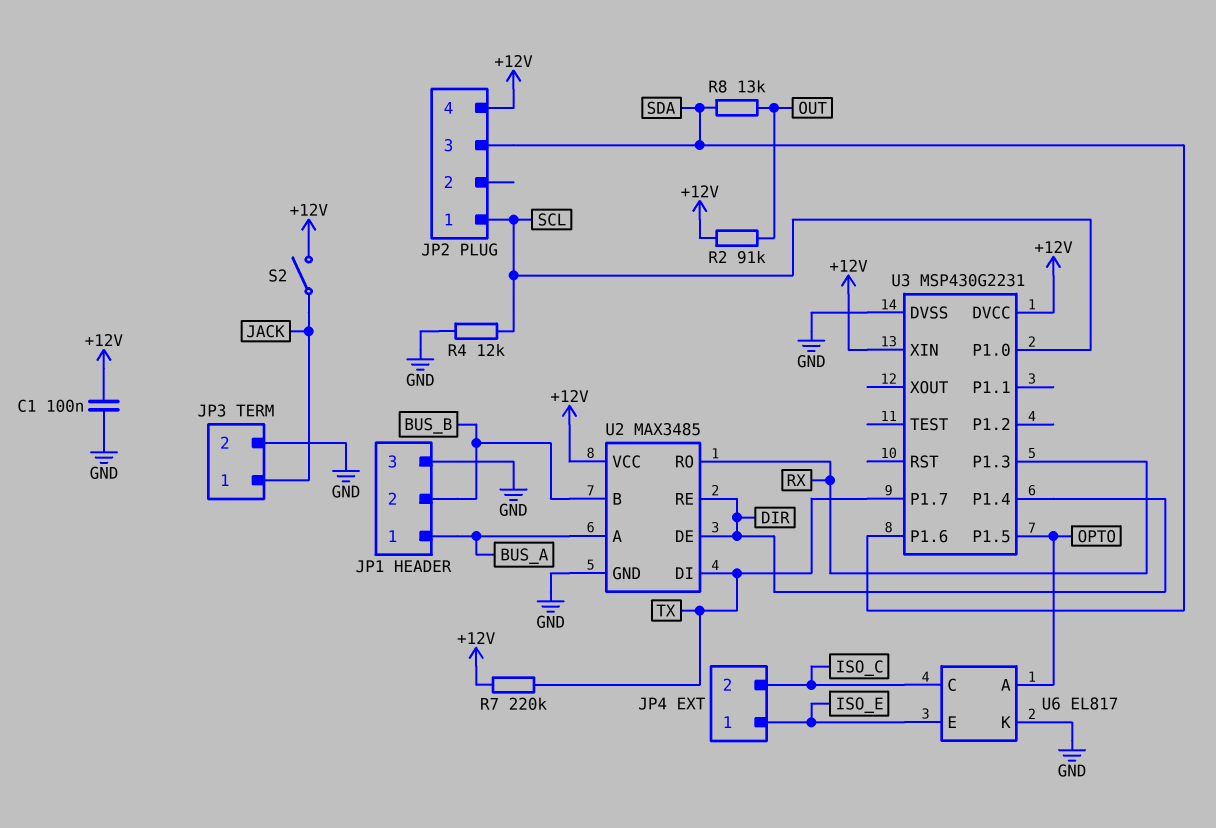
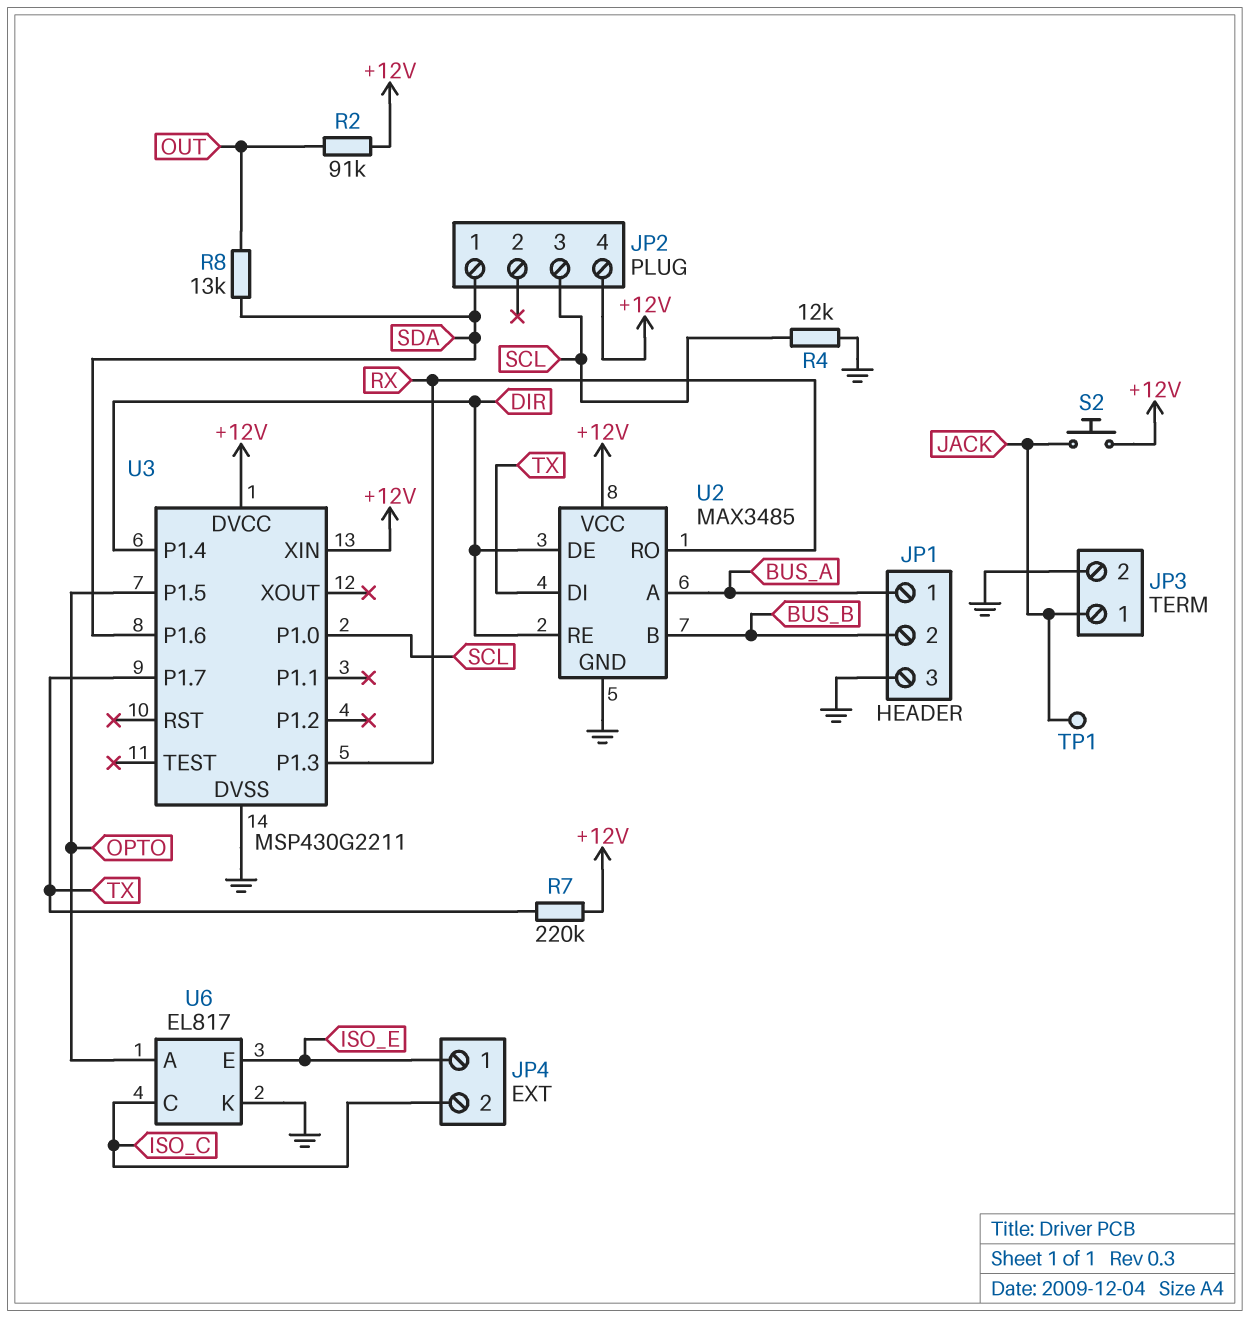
C1: 100nF (+12V, GND) -> none
JP2 pin 1: SCL -> SDA
JP2 pin 3: SDA -> SCL
S2: switch (+12V, JACK) -> button (+12V, JACK)
TP1: none -> test point (JACK)
U3: MSP430G2231 -> MSP430G2211

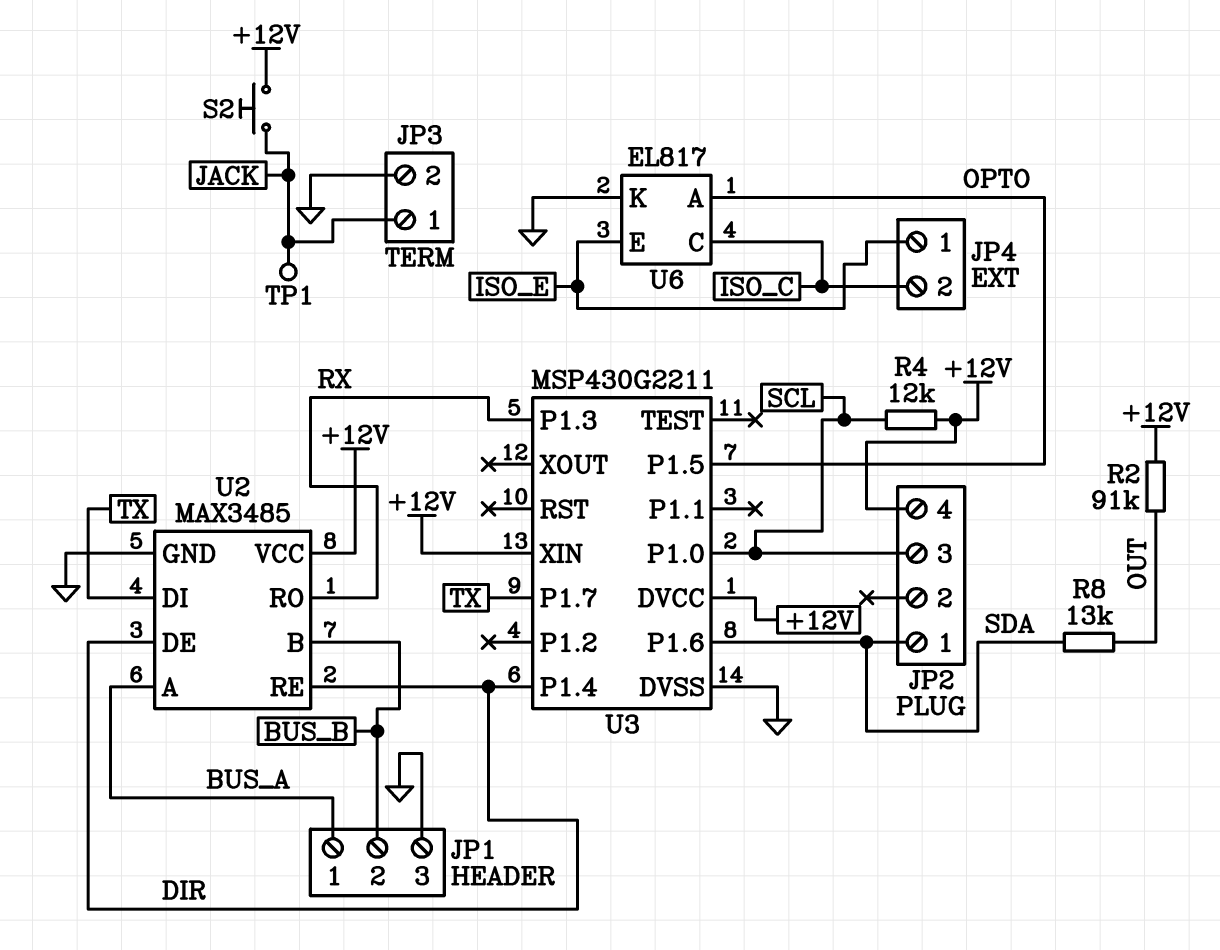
R4: 12k (GND, SCL) -> 12k (+12V, SCL)
R7: 220k (+12V, TX) -> none

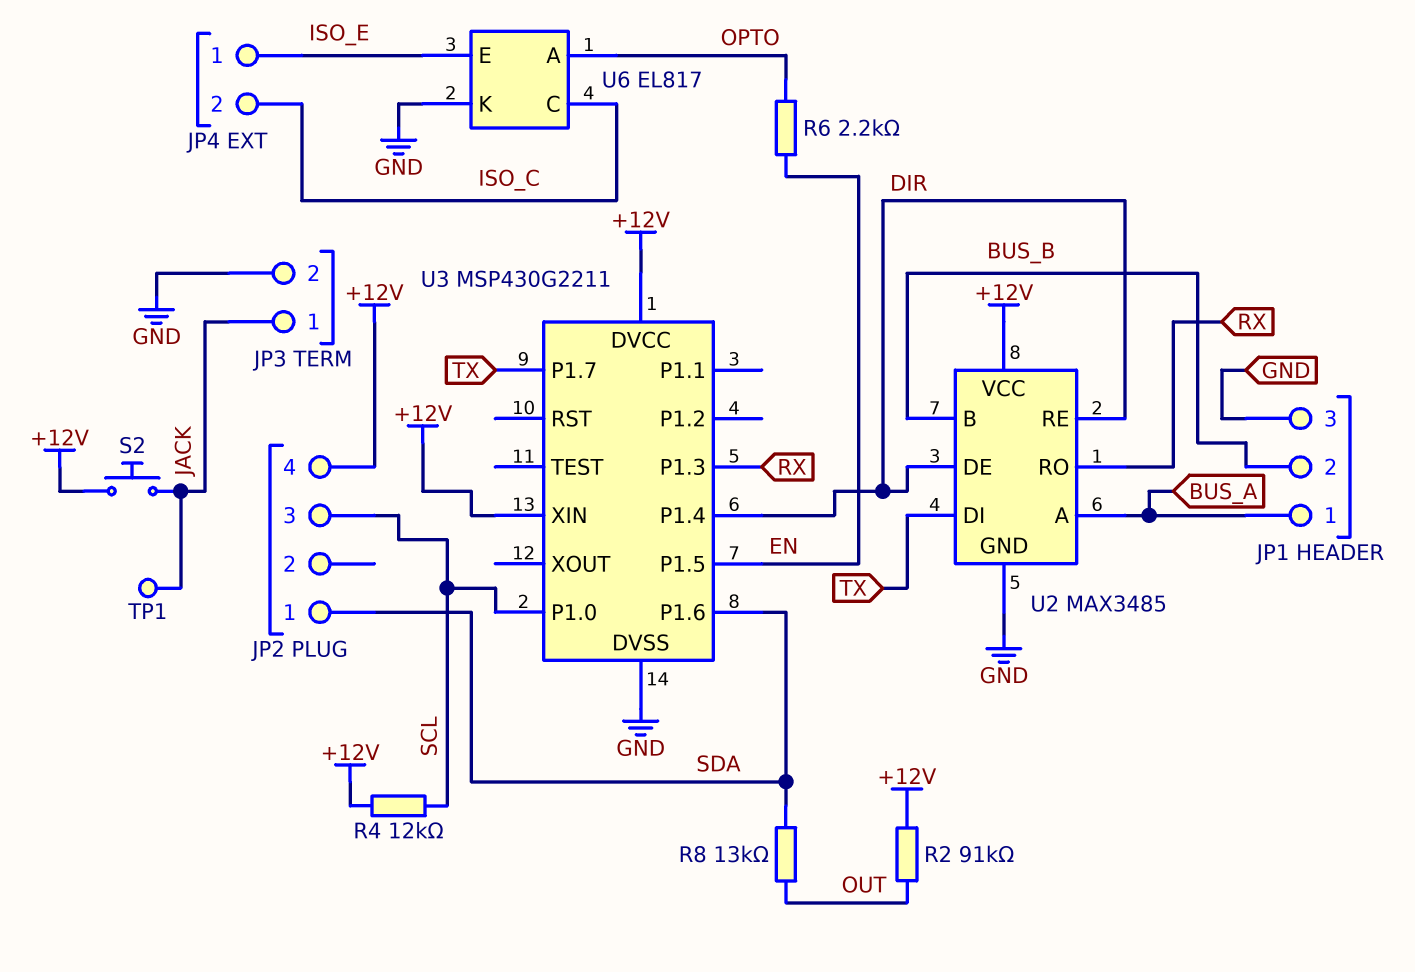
R6: none -> 2.2k (EN, OPTO)
U3 pin P1.5: OPTO -> EN

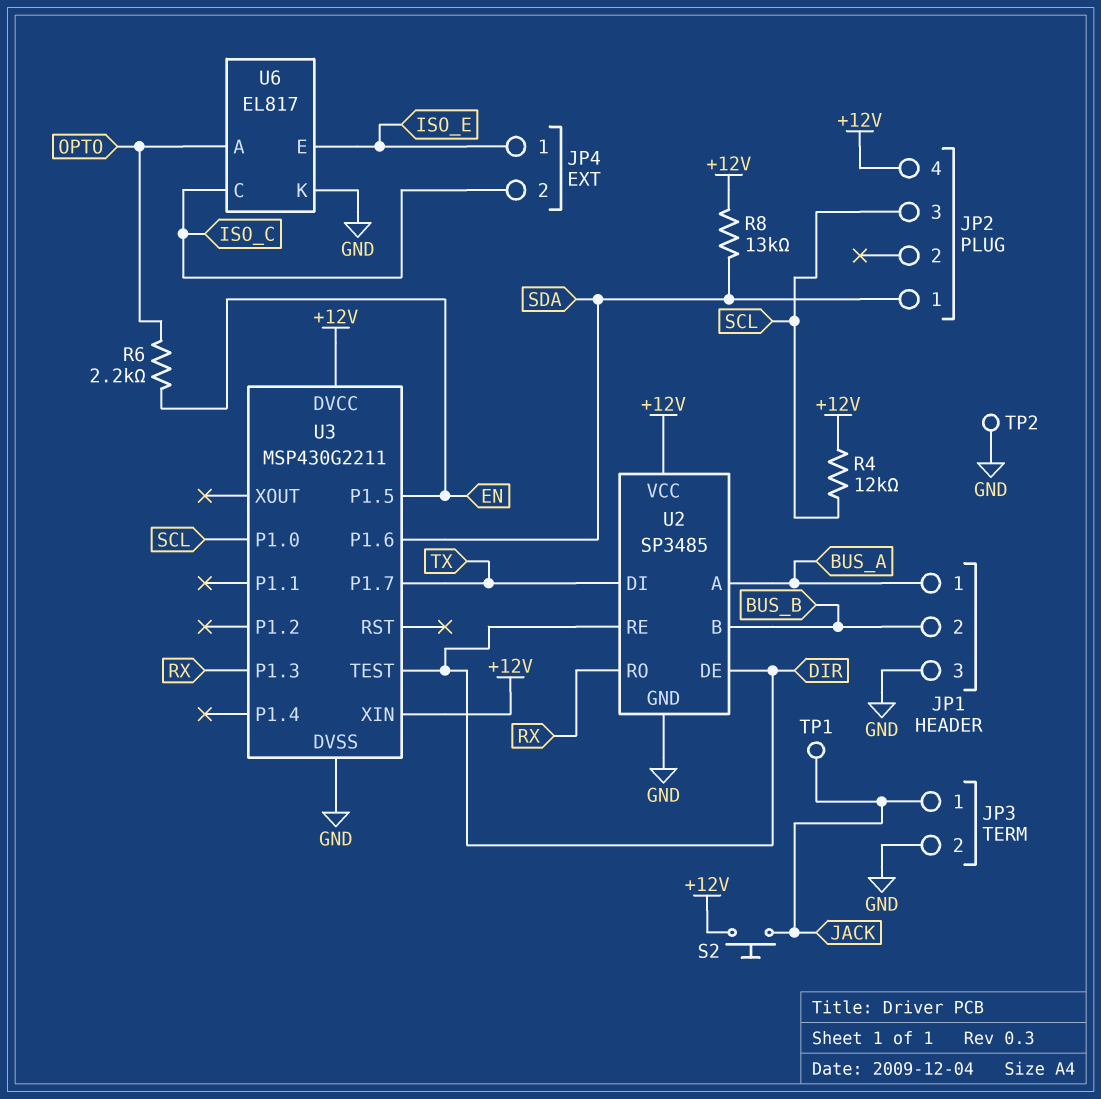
R2: 91k (+12V, OUT) -> none
R8: 13k (OUT, SDA) -> 13k (+12V, SDA)
TP2: none -> test point (GND)
U2: MAX3485 -> SP3485
U3 pin P1.4: DIR -> none
U3 pin TEST: none -> DIR

